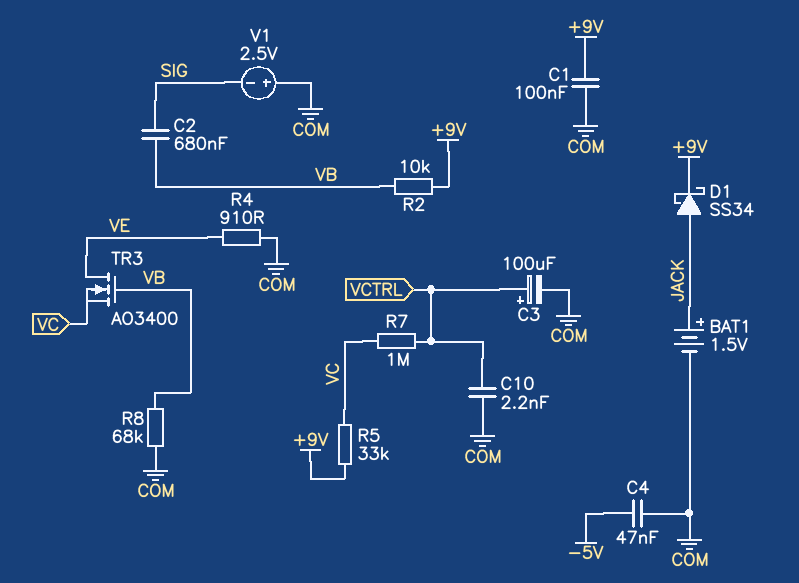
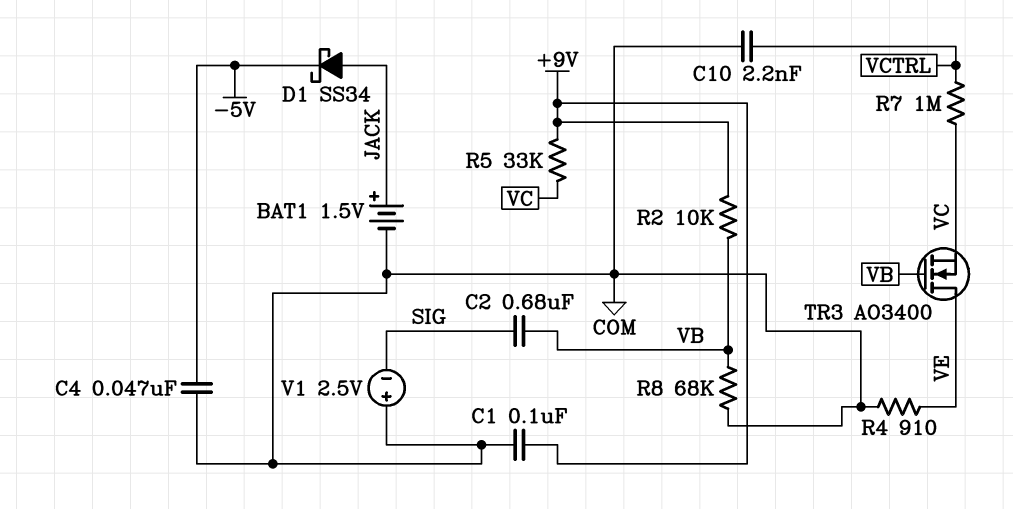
C3: 100uF (plus VCTRL, minus COM) -> none
D1: schottky SS34 (A JACK, K +9V) -> schottky SS34 (A JACK, K -5V)

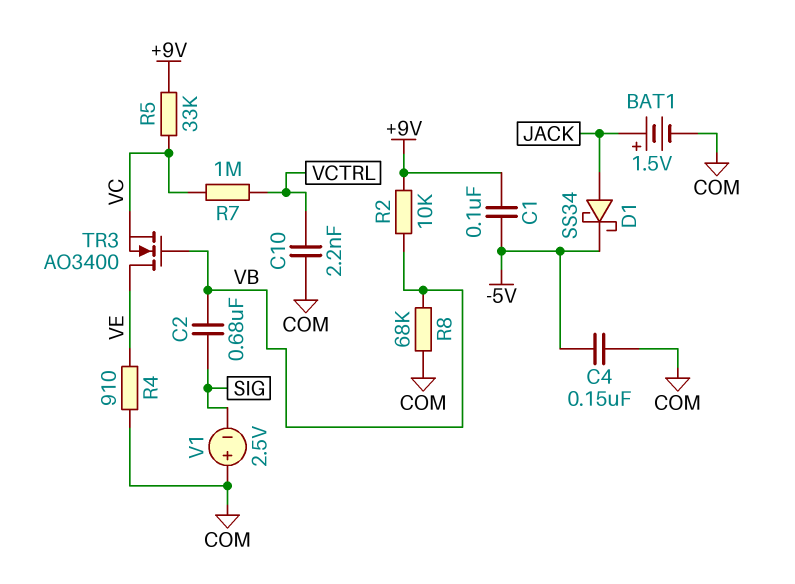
C1: 100nF (+9V, COM) -> 100nF (+9V, -5V)
C4: 47nF (-5V, COM) -> 150nF (-5V, COM)

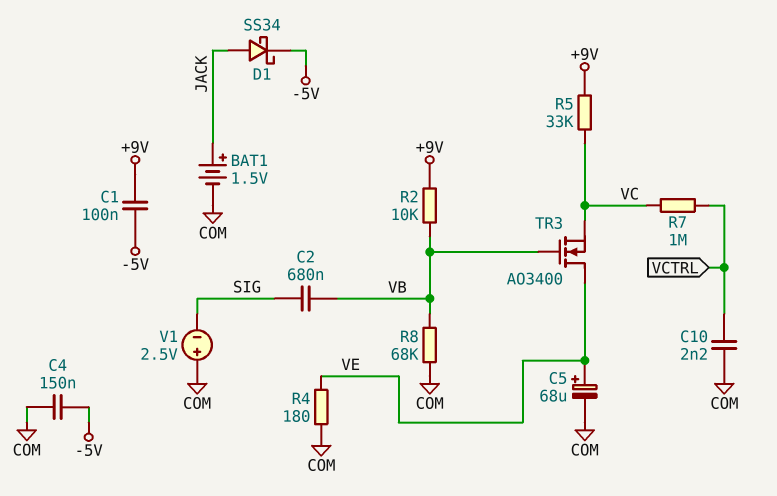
C5: none -> 68uF (plus VE, minus COM)
R4: 910 (COM, VE) -> 180 (COM, VE)

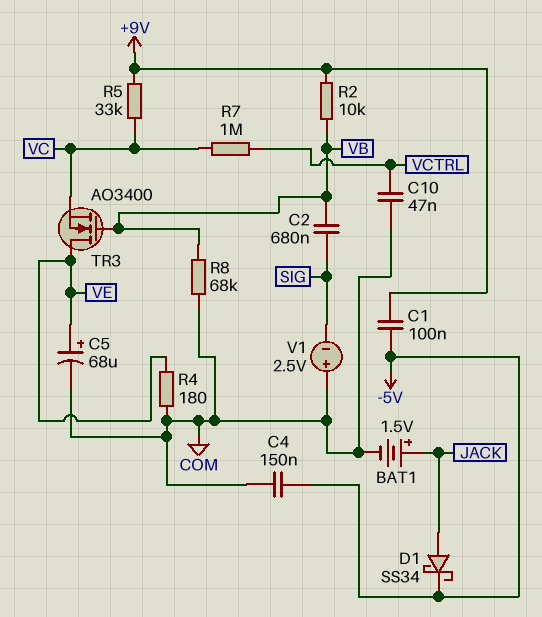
C10: 2.2nF (COM, VCTRL) -> 47nF (COM, VCTRL)

